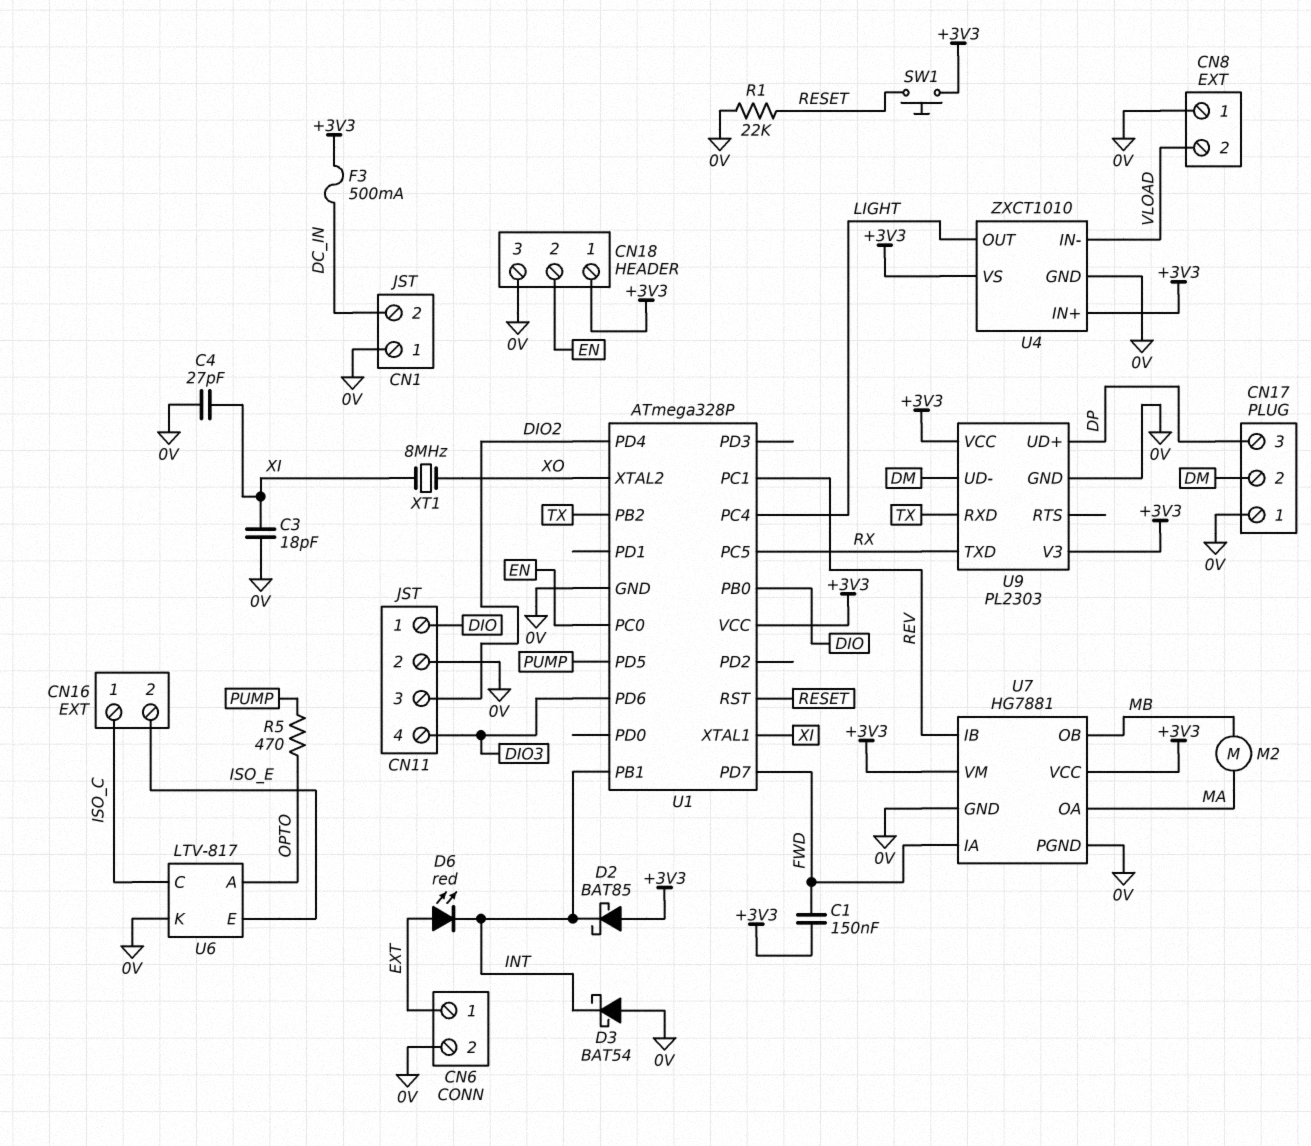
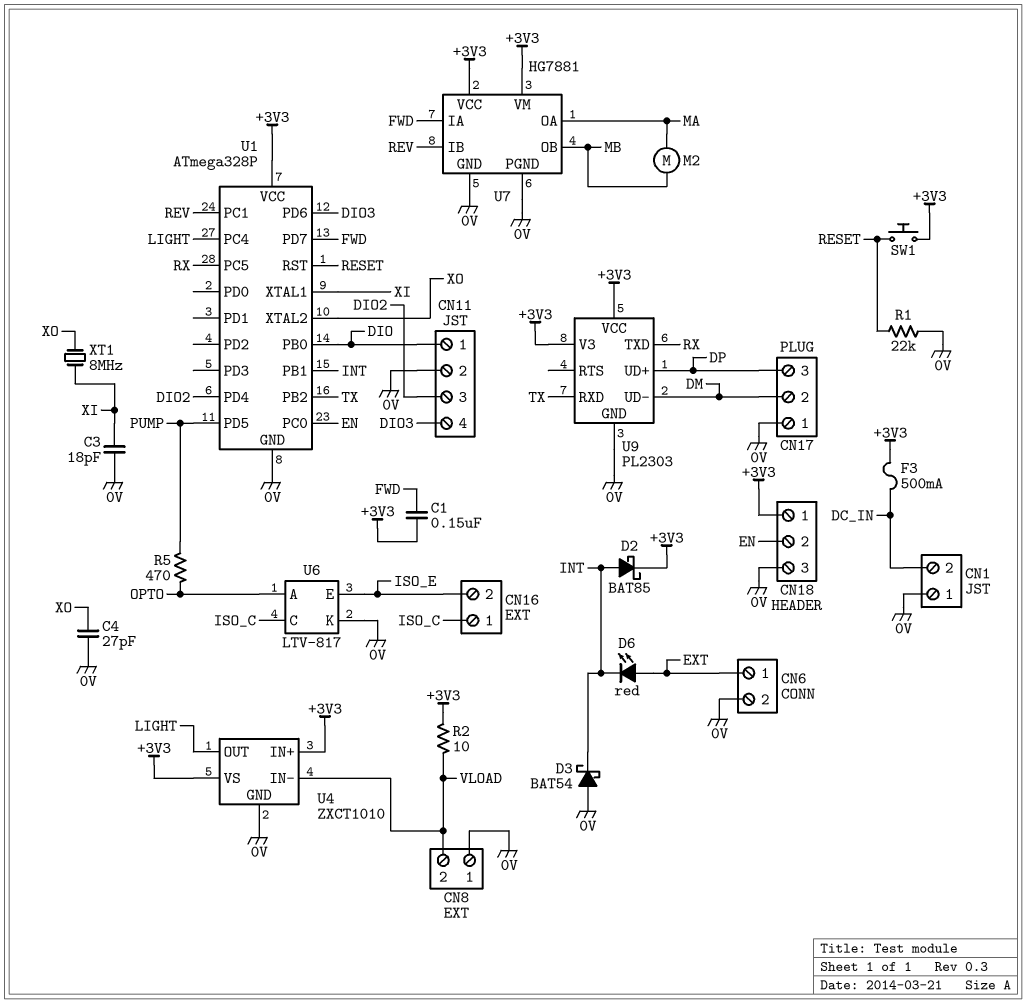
C4: 27pF (0V, XI) -> 27pF (0V, XO)
D2: schottky BAT85 (A +3V3, K INT) -> schottky BAT85 (A INT, K +3V3)
R2: none -> 10 (+3V3, VLOAD)

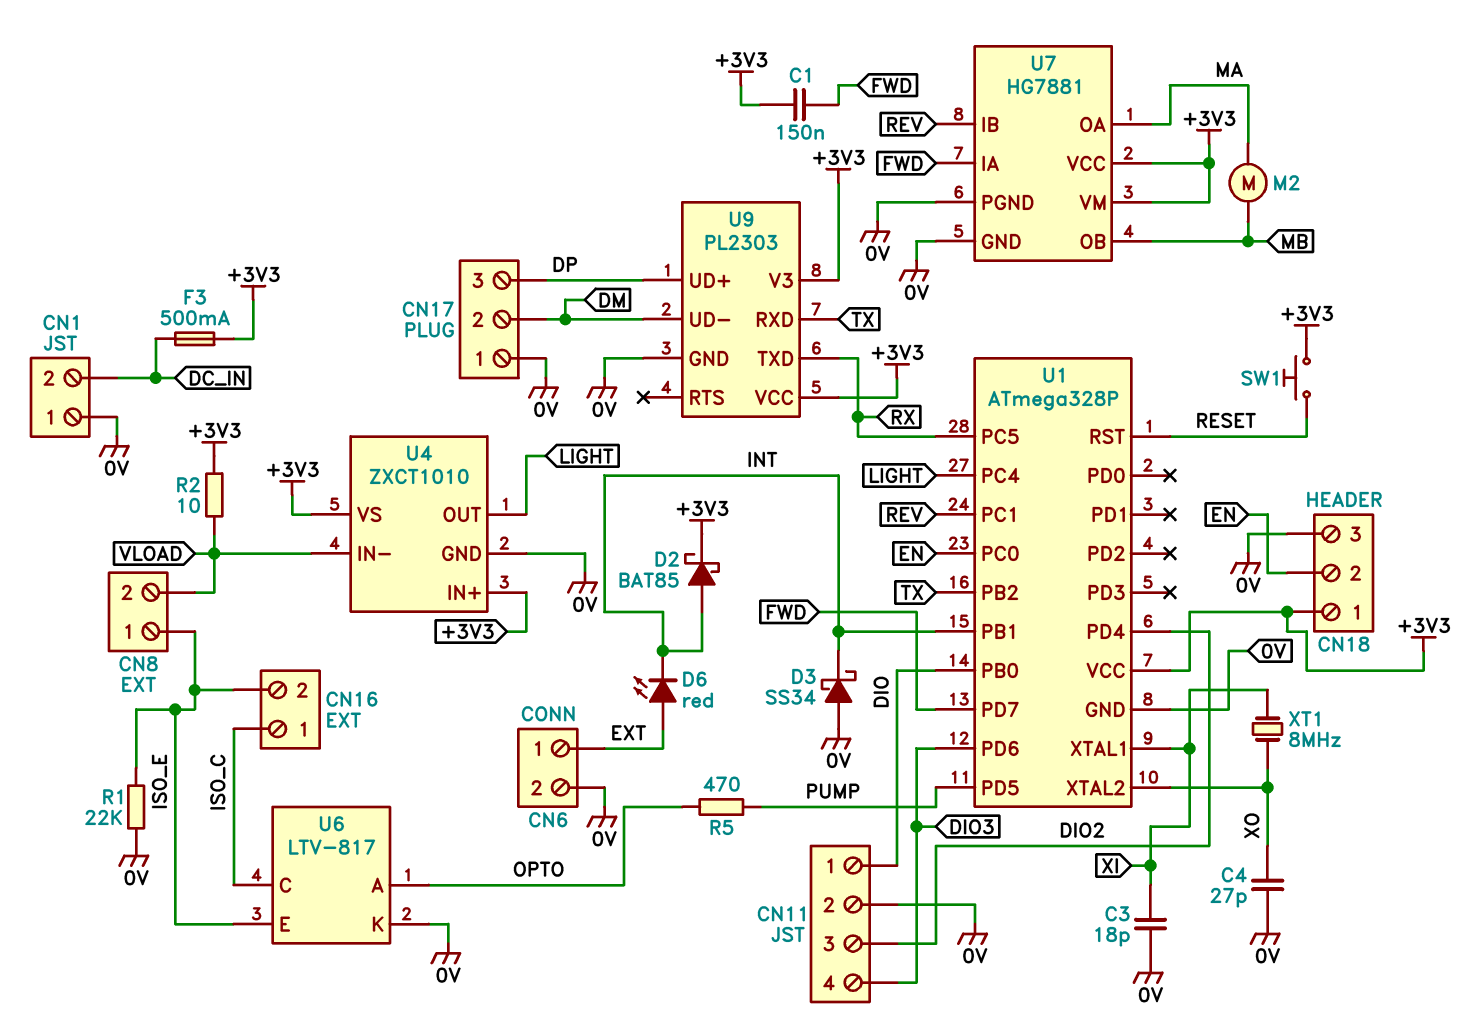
CN8 pin 1: 0V -> ISO_E
D3: schottky BAT54 (A 0V, K INT) -> schottky SS34 (A 0V, K INT)
R1: 22k (0V, RESET) -> 22k (0V, ISO_E)

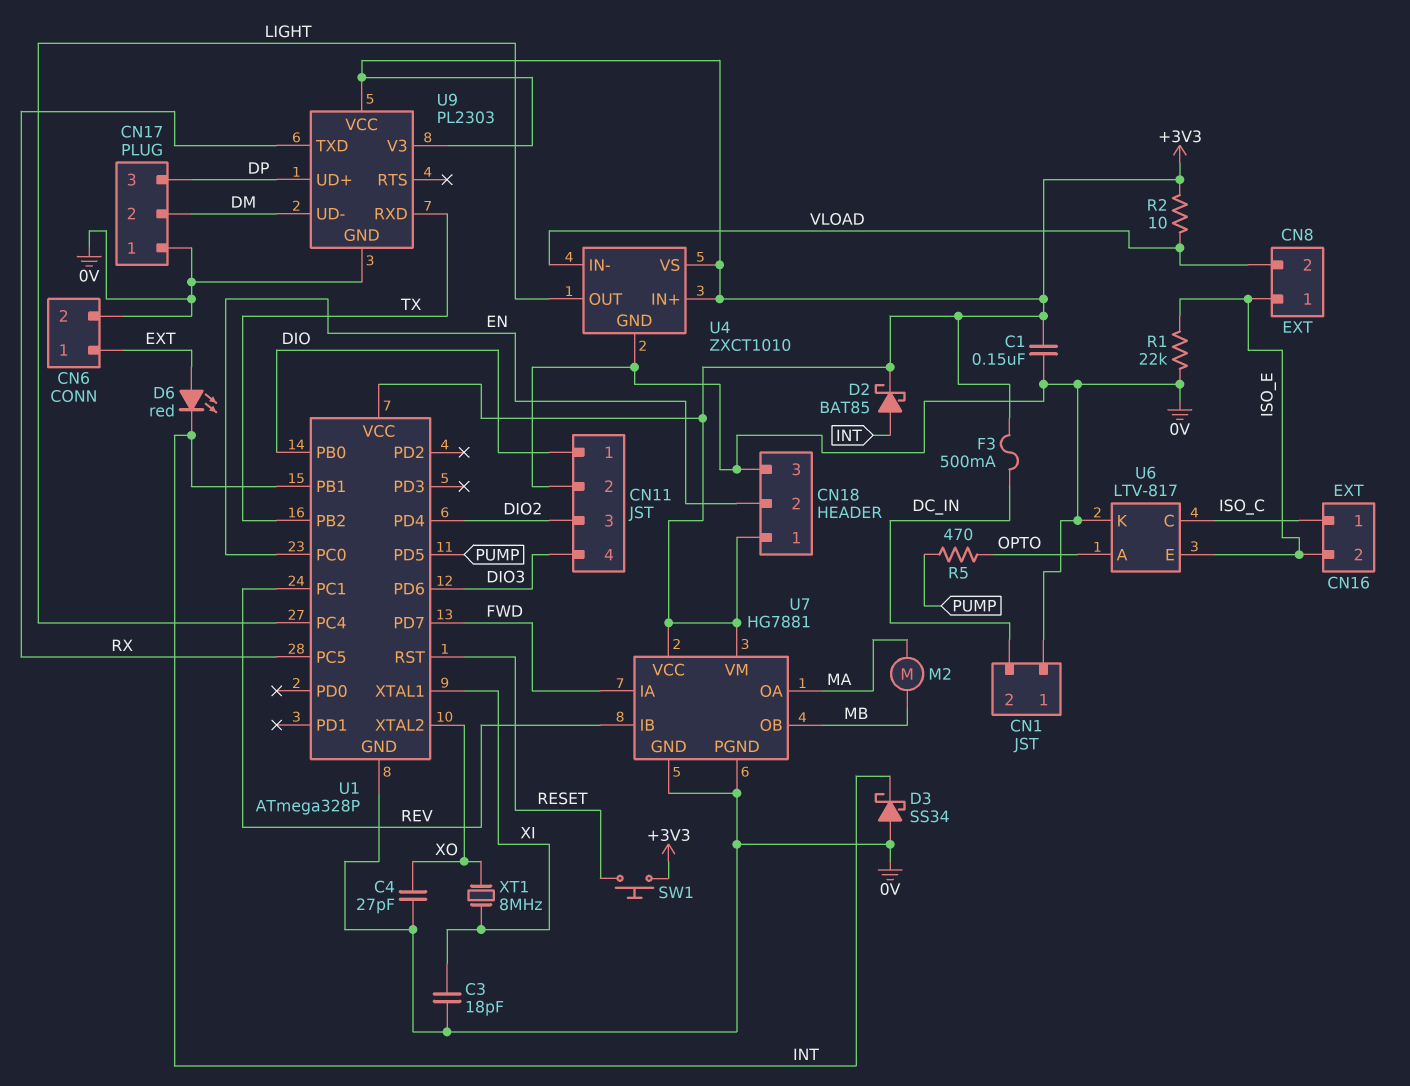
C1: 150nF (+3V3, FWD) -> 150nF (+3V3, 0V)

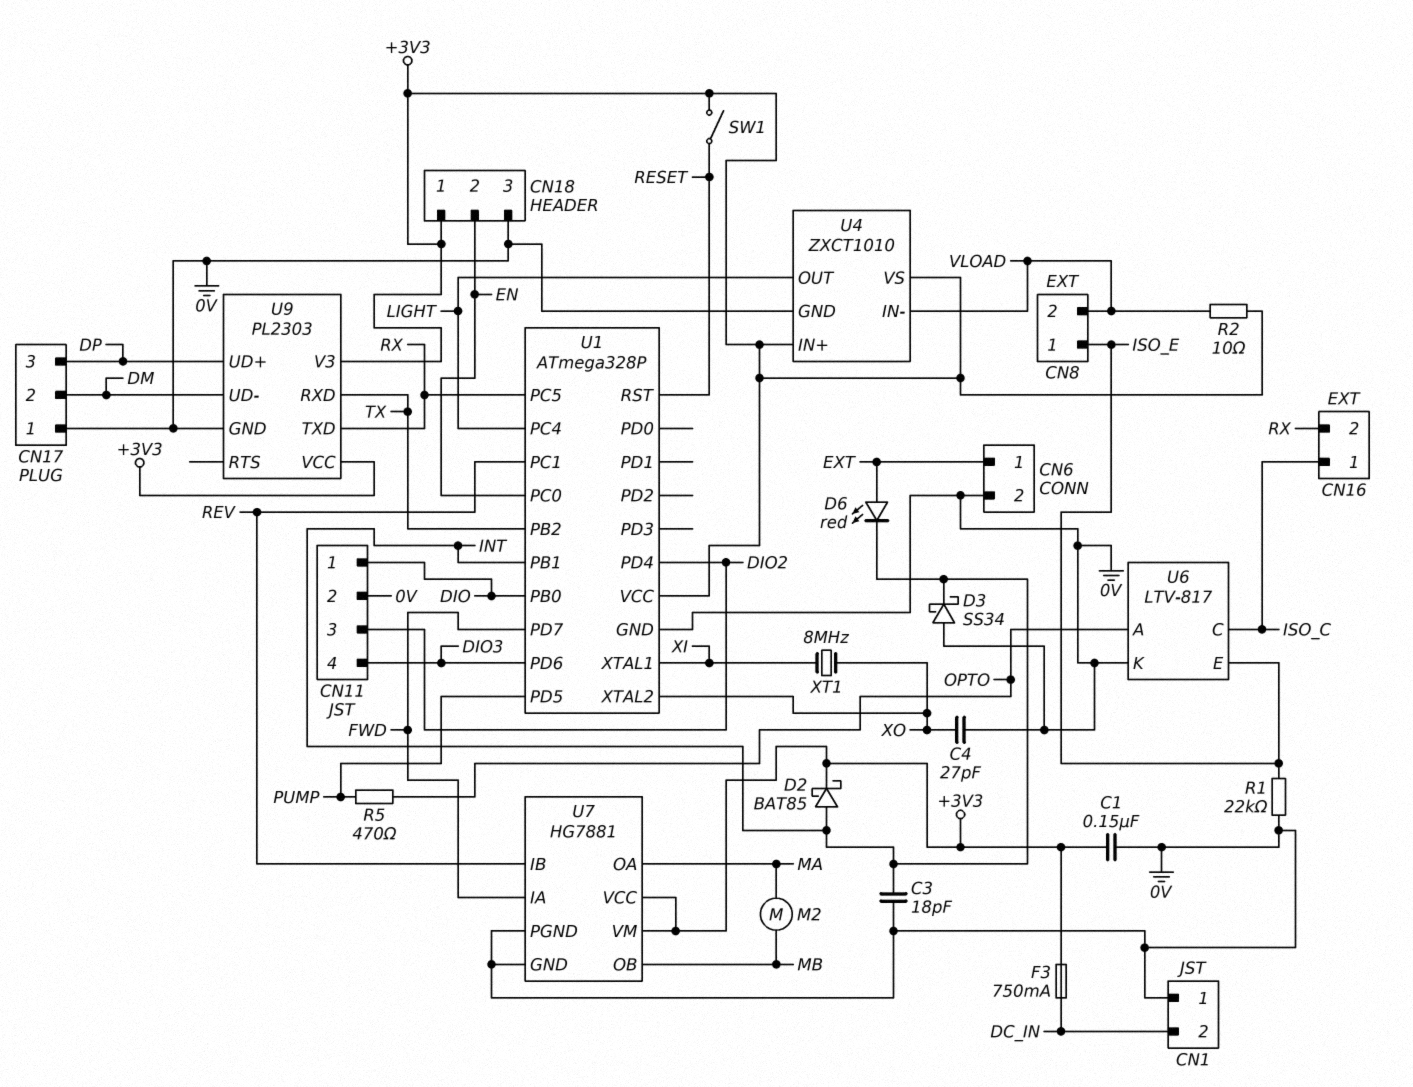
C3: 18pF (0V, XI) -> 18pF (0V, INT)
CN16 pin 2: ISO_E -> RX
F3: 500mA (+3V3, DC_IN) -> 750mA (+3V3, DC_IN)
SW1: button (+3V3, RESET) -> switch (+3V3, RESET)

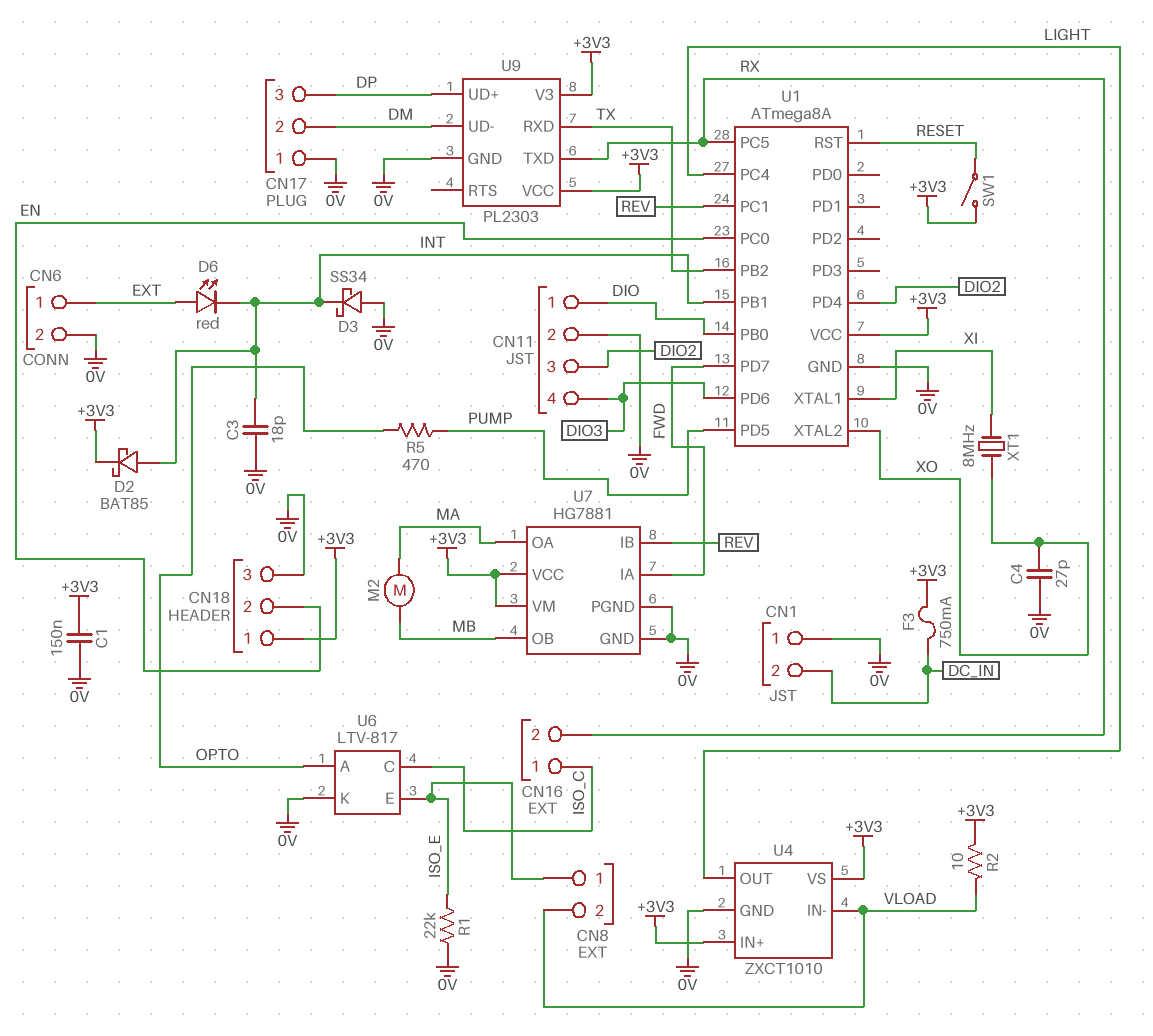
U1: ATmega328P -> ATmega8A

